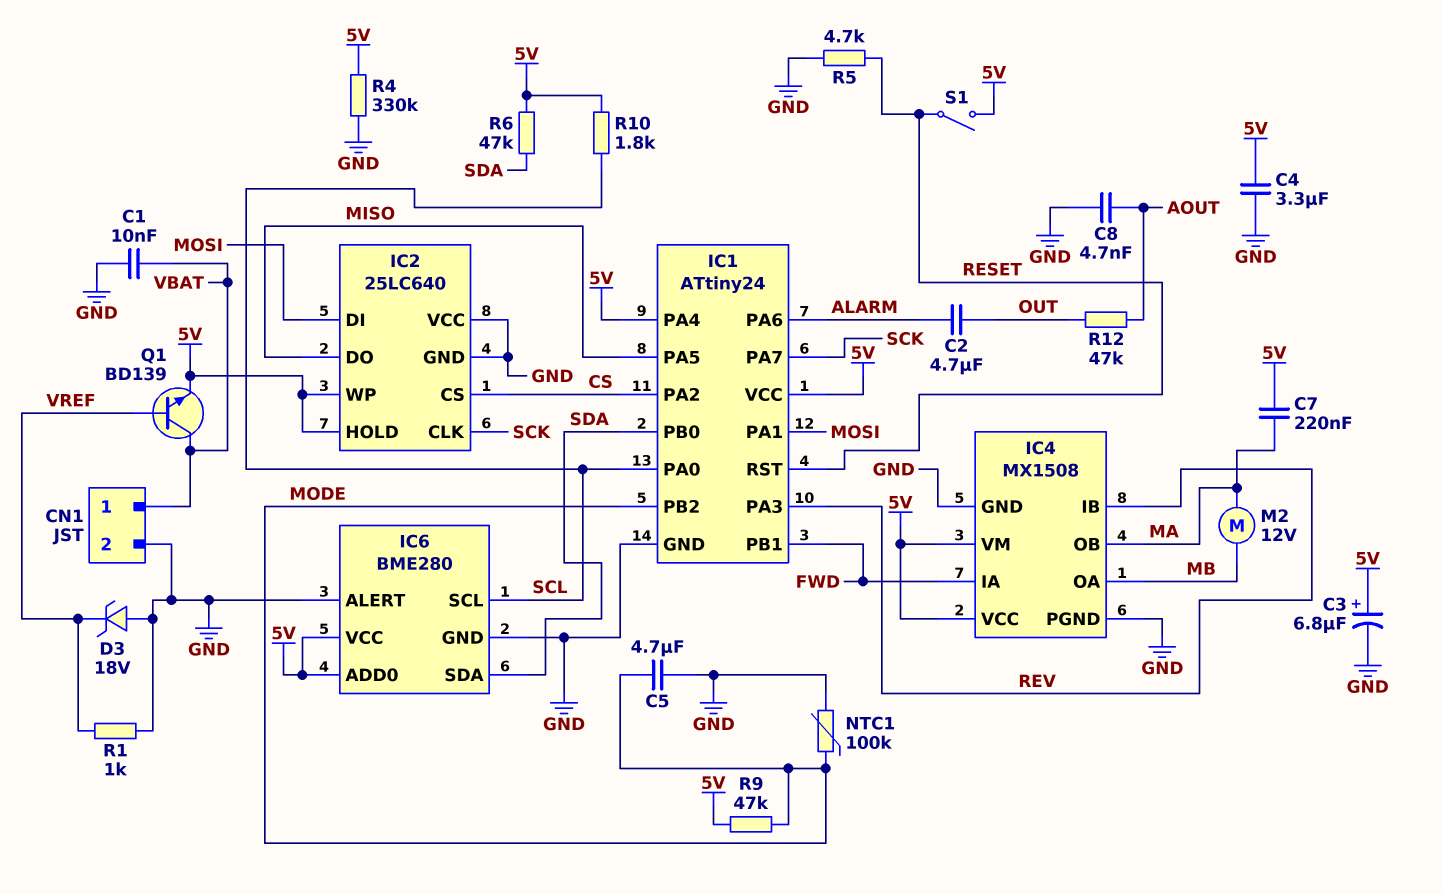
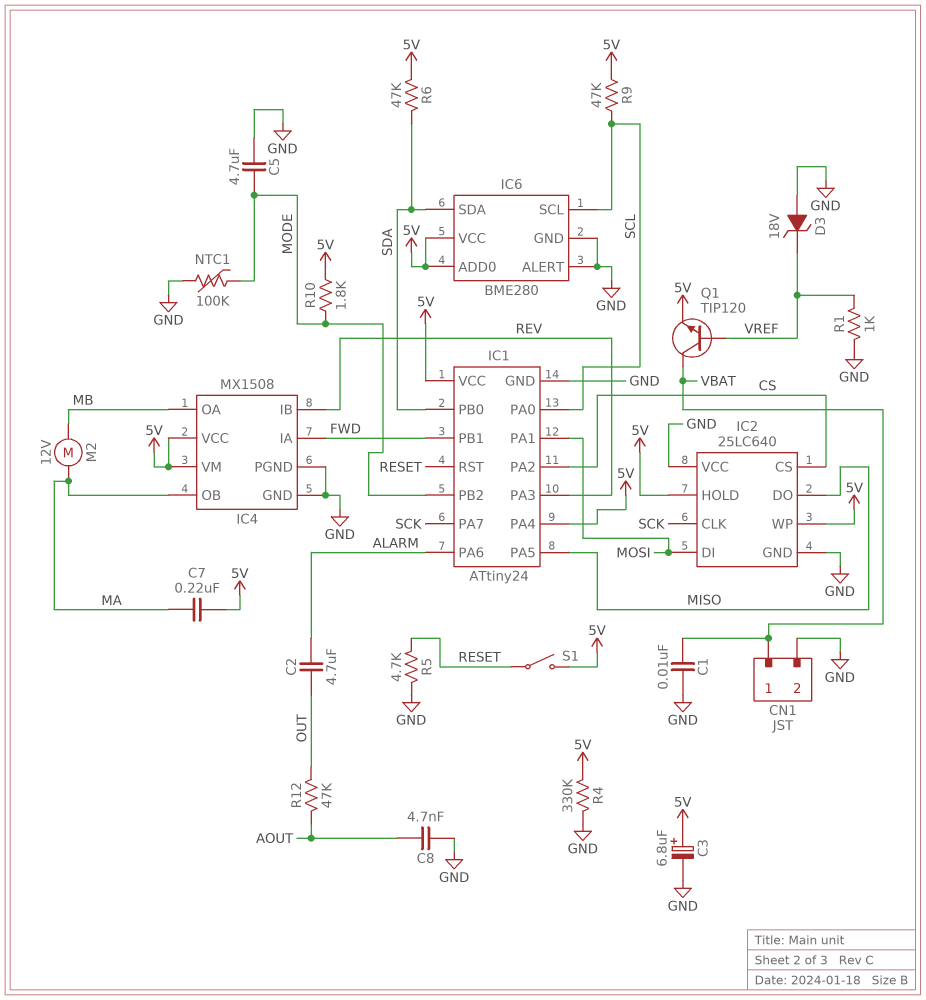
C4: 3.3uF (5V, GND) -> none
Q1: NPN BD139 (B VREF, C VBAT, E 5V) -> NPN TIP120 (B VREF, C VBAT, E 5V)
R9: 47k (5V, MODE) -> 47k (5V, SCL)
R10: 1.8k (5V, SCL) -> 1.8k (5V, MODE)

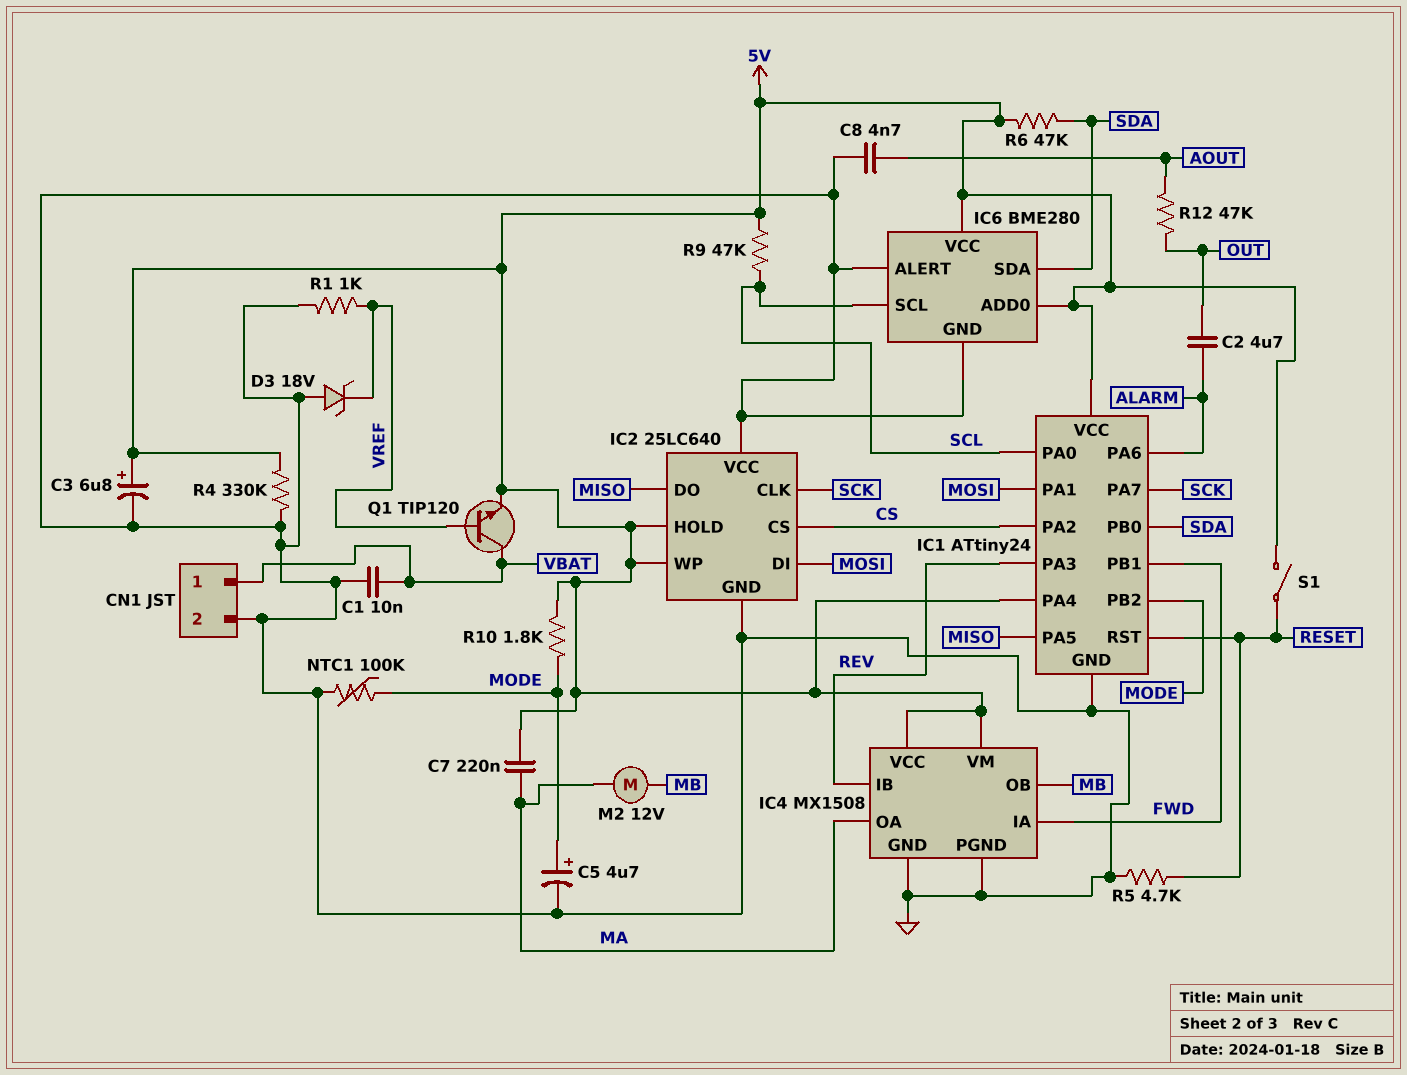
C5: 4.7uF (GND, MODE) -> 4.7uF (plus MODE, minus GND)
IC4 pin OA: MB -> MA
IC4 pin OB: MA -> MB

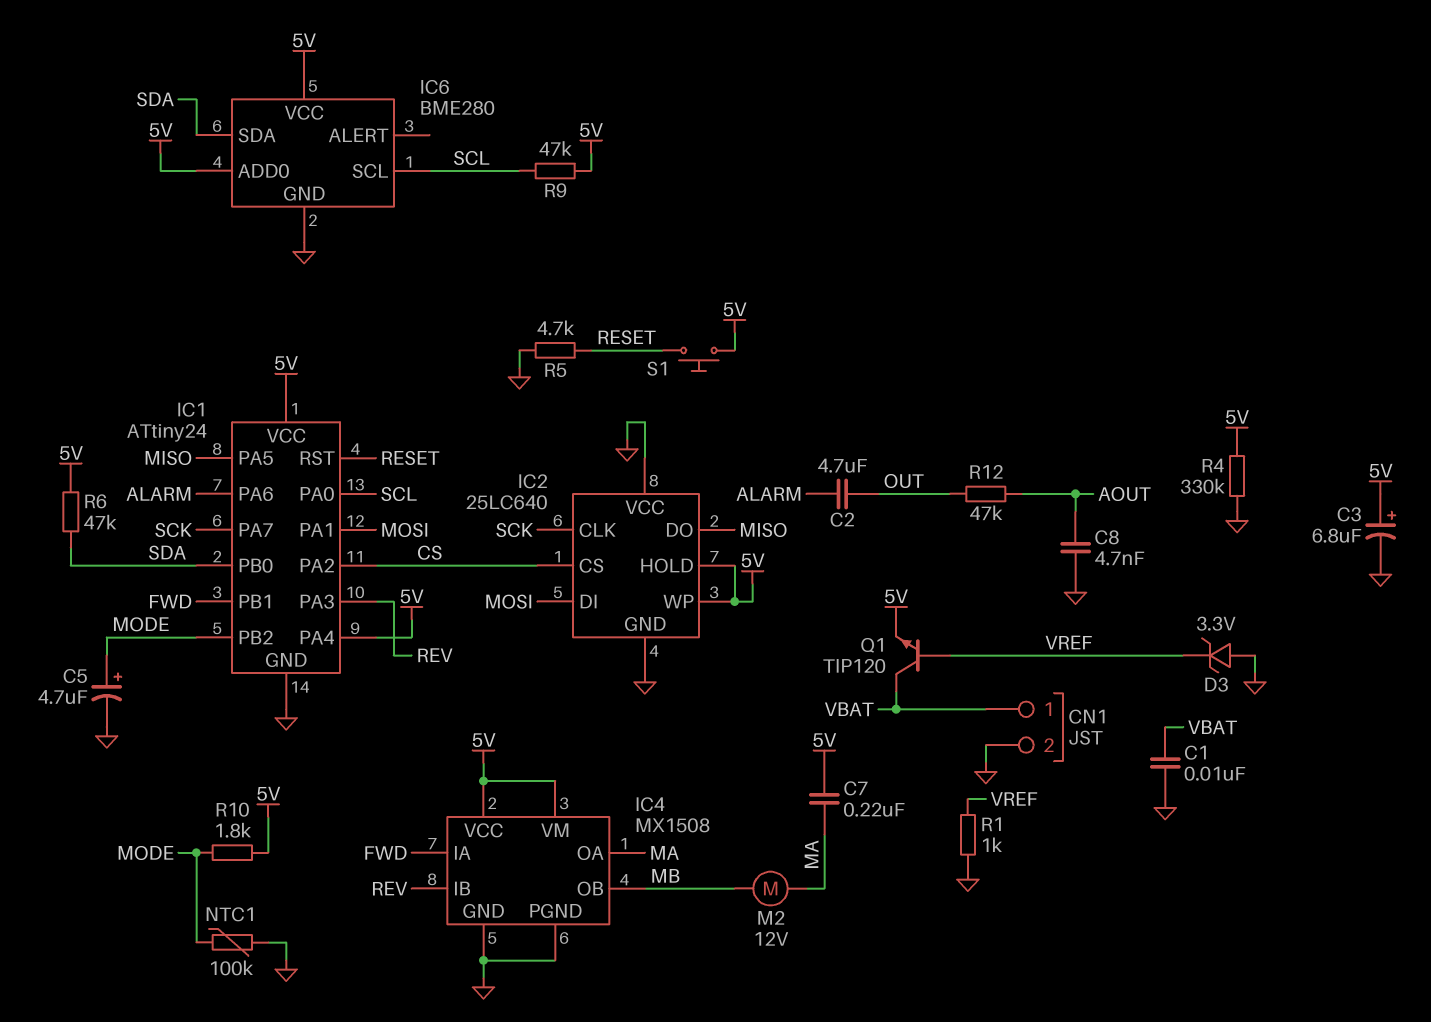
D3: zener 18V (A GND, K VREF) -> zener 3.3V (A GND, K VREF)
IC6 pin ALERT: GND -> none
S1: switch (5V, RESET) -> button (5V, RESET)

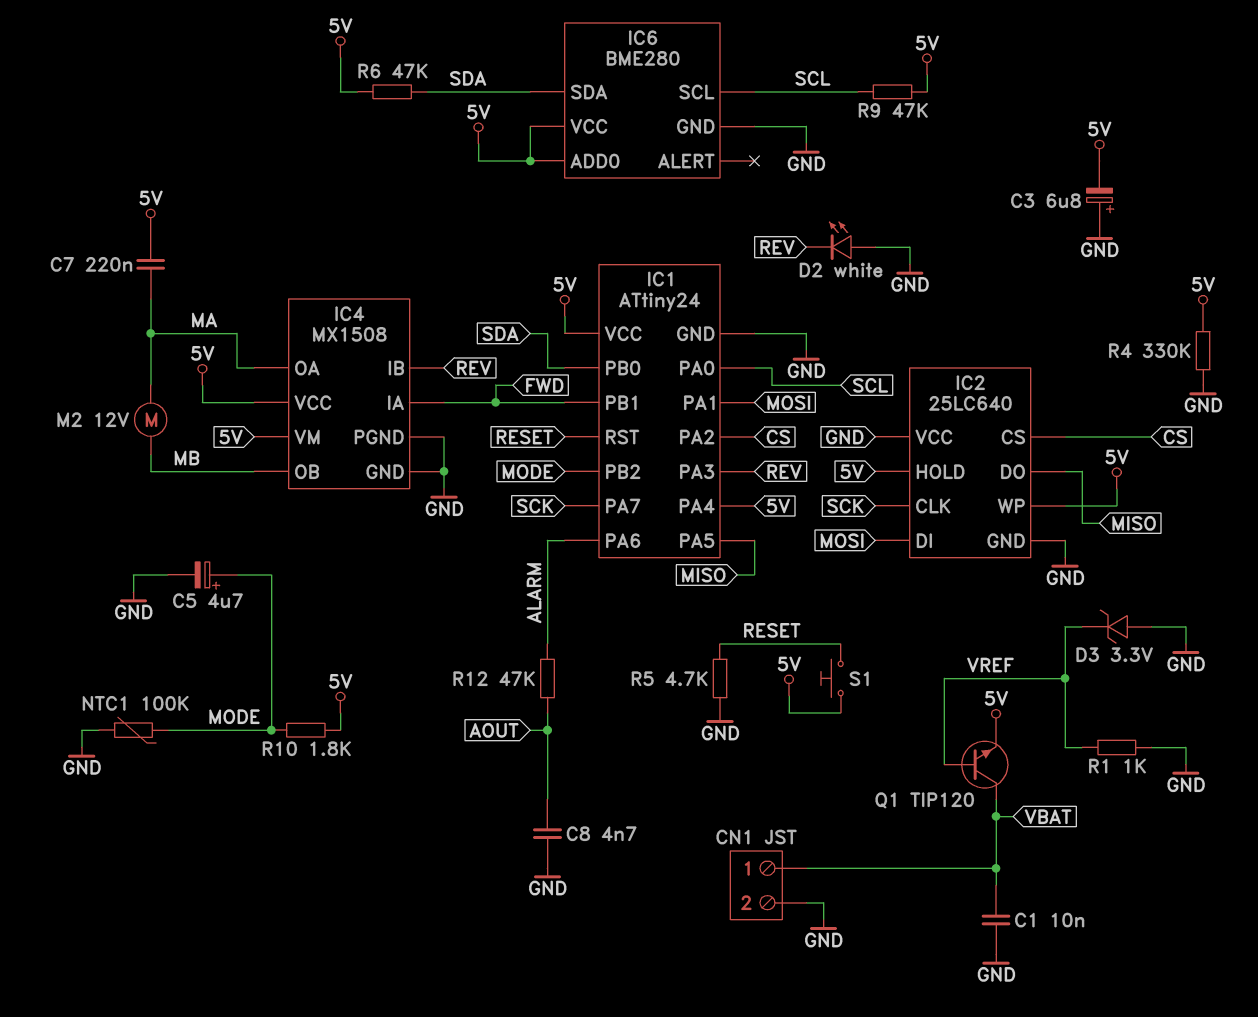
C2: 4.7uF (ALARM, OUT) -> none
C3: 6.8uF (plus 5V, minus GND) -> 6.8uF (plus GND, minus 5V)
D2: none -> LED white (A GND, K REV)
R12: 47k (AOUT, OUT) -> 47k (ALARM, AOUT)

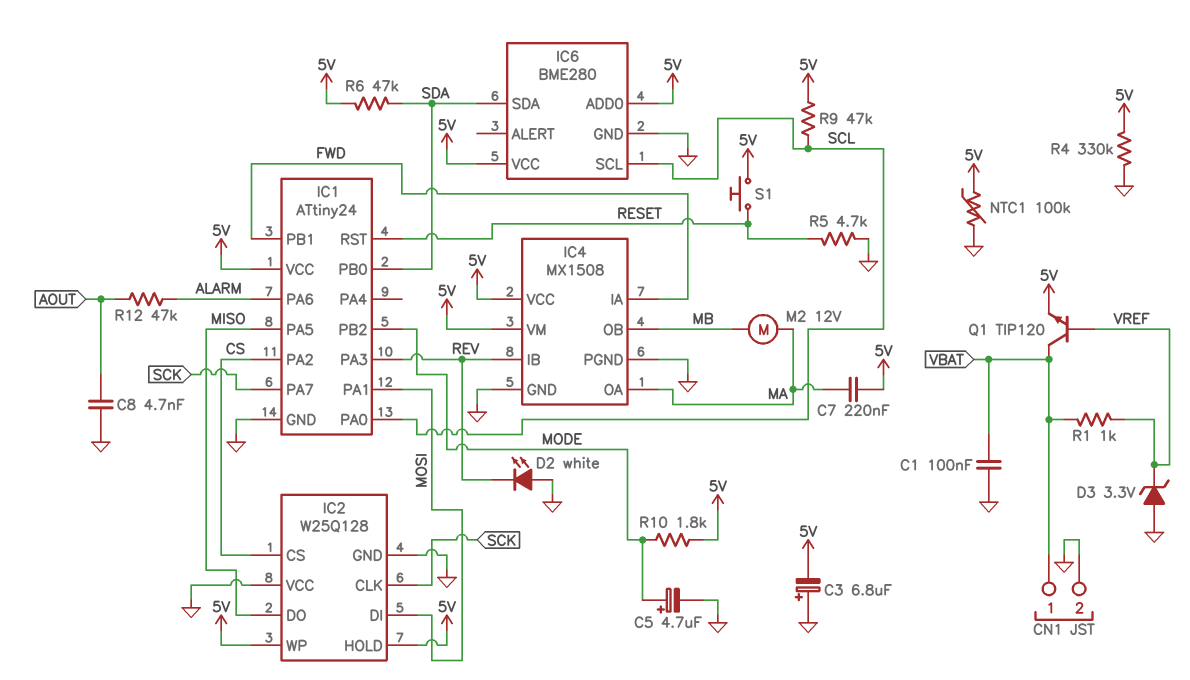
C1: 10nF (GND, VBAT) -> 100nF (GND, VBAT)
IC1 pin PA4: 5V -> none
IC2: 25LC640 -> W25Q128
NTC1: 100k (GND, MODE) -> 100k (5V, GND)
R1: 1k (GND, VREF) -> 1k (VBAT, VREF)

